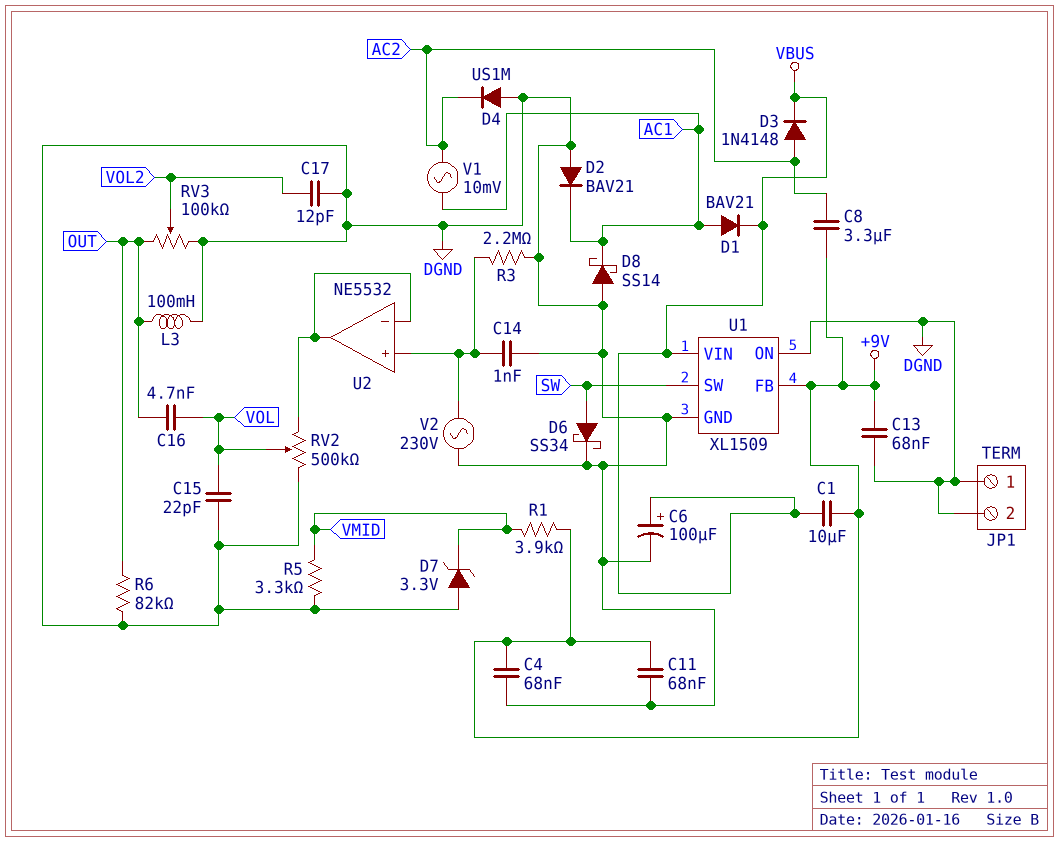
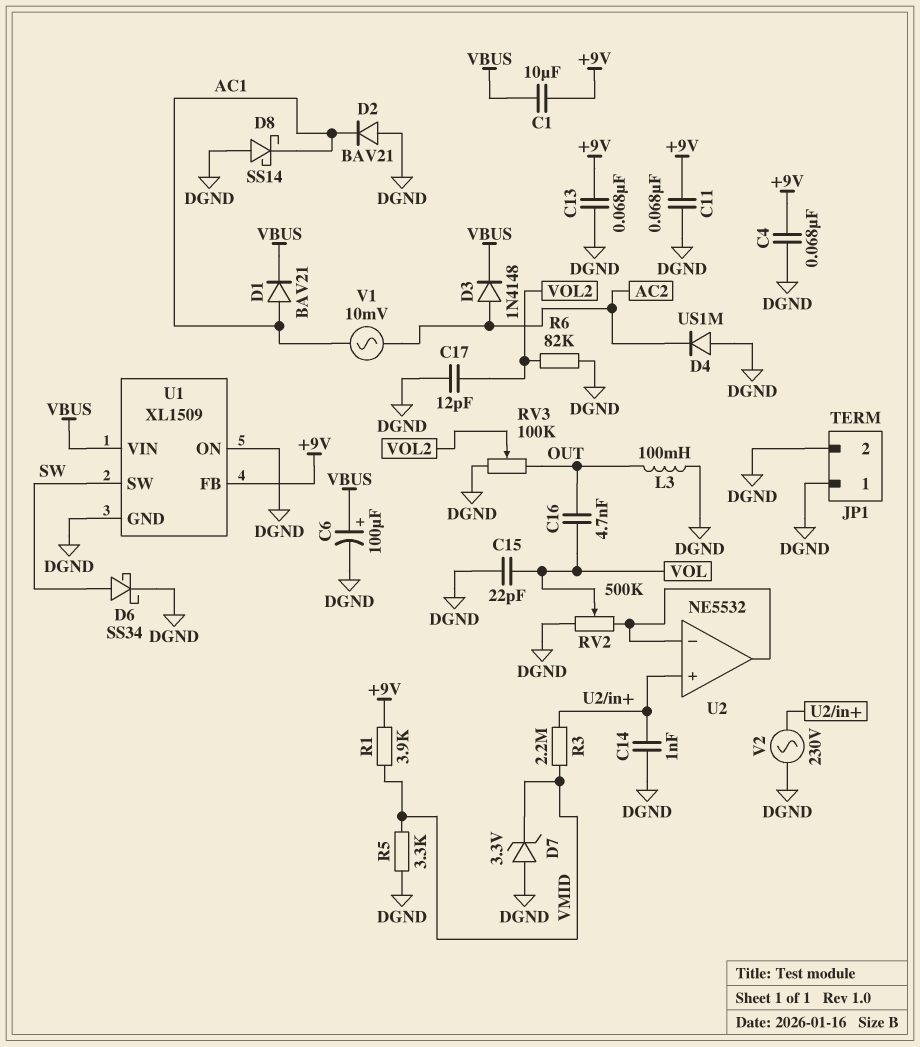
C8: 3.3uF (+9V, AC2) -> none
R3: 2.2M (DGND, U2/in+) -> 2.2M (U2/in+, VMID)
R6: 82k (DGND, OUT) -> 82k (DGND, VOL2)

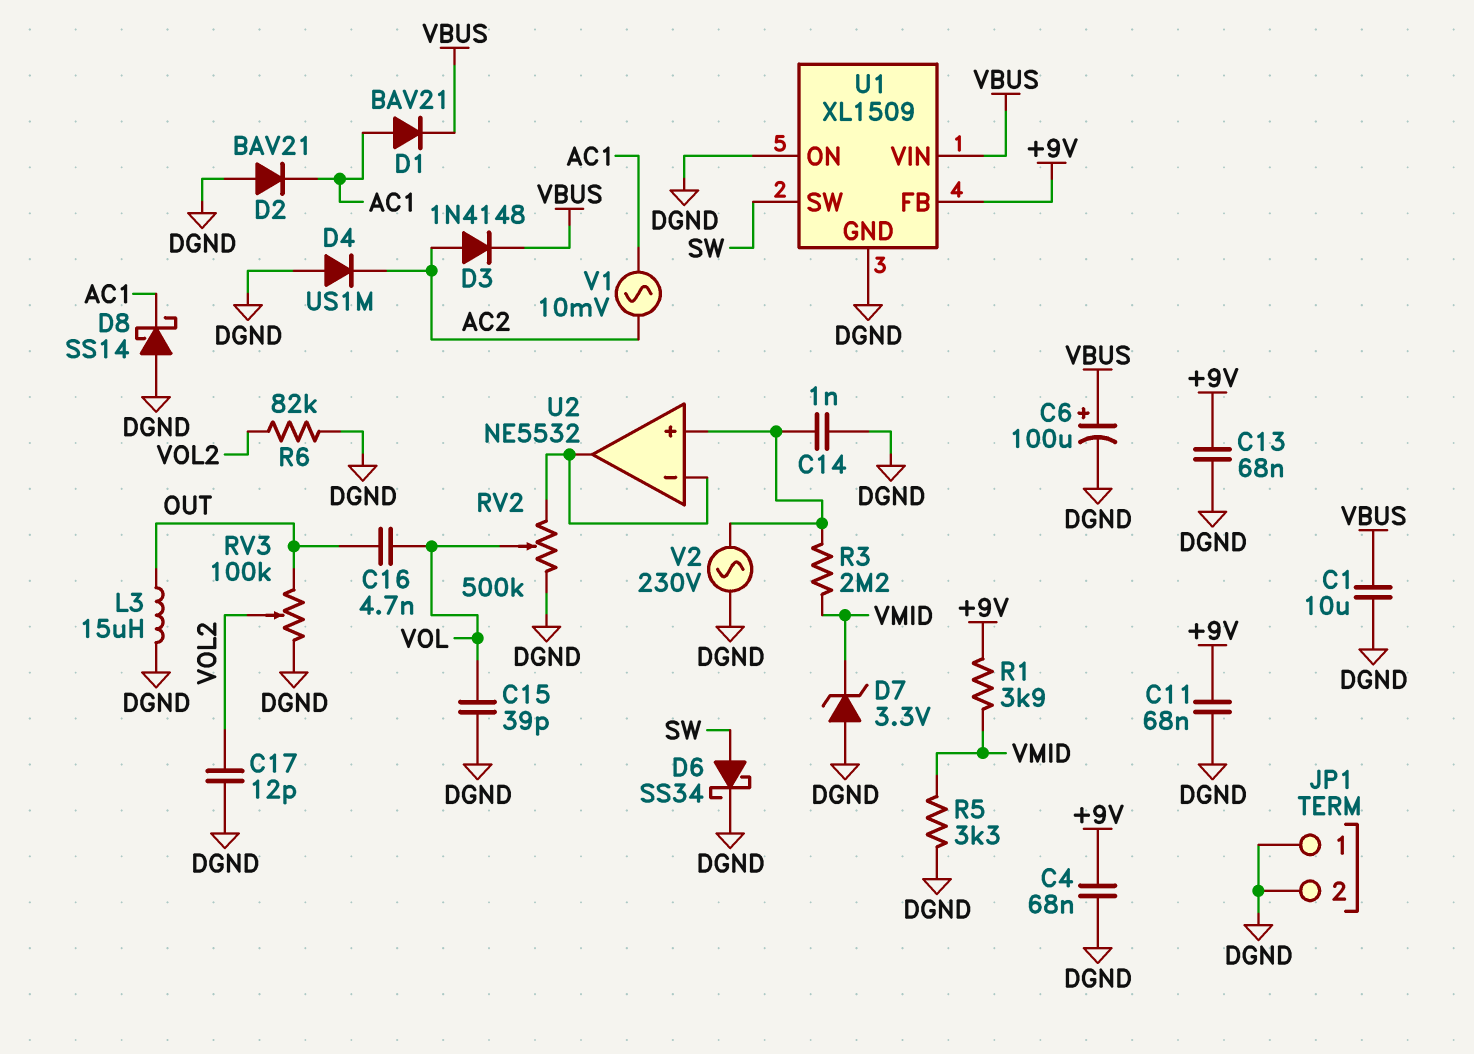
C1: 10uF (+9V, VBUS) -> 10uF (DGND, VBUS)
C15: 22pF (DGND, VOL) -> 39pF (DGND, VOL)
L3: 100mH (DGND, OUT) -> 15uH (DGND, OUT)

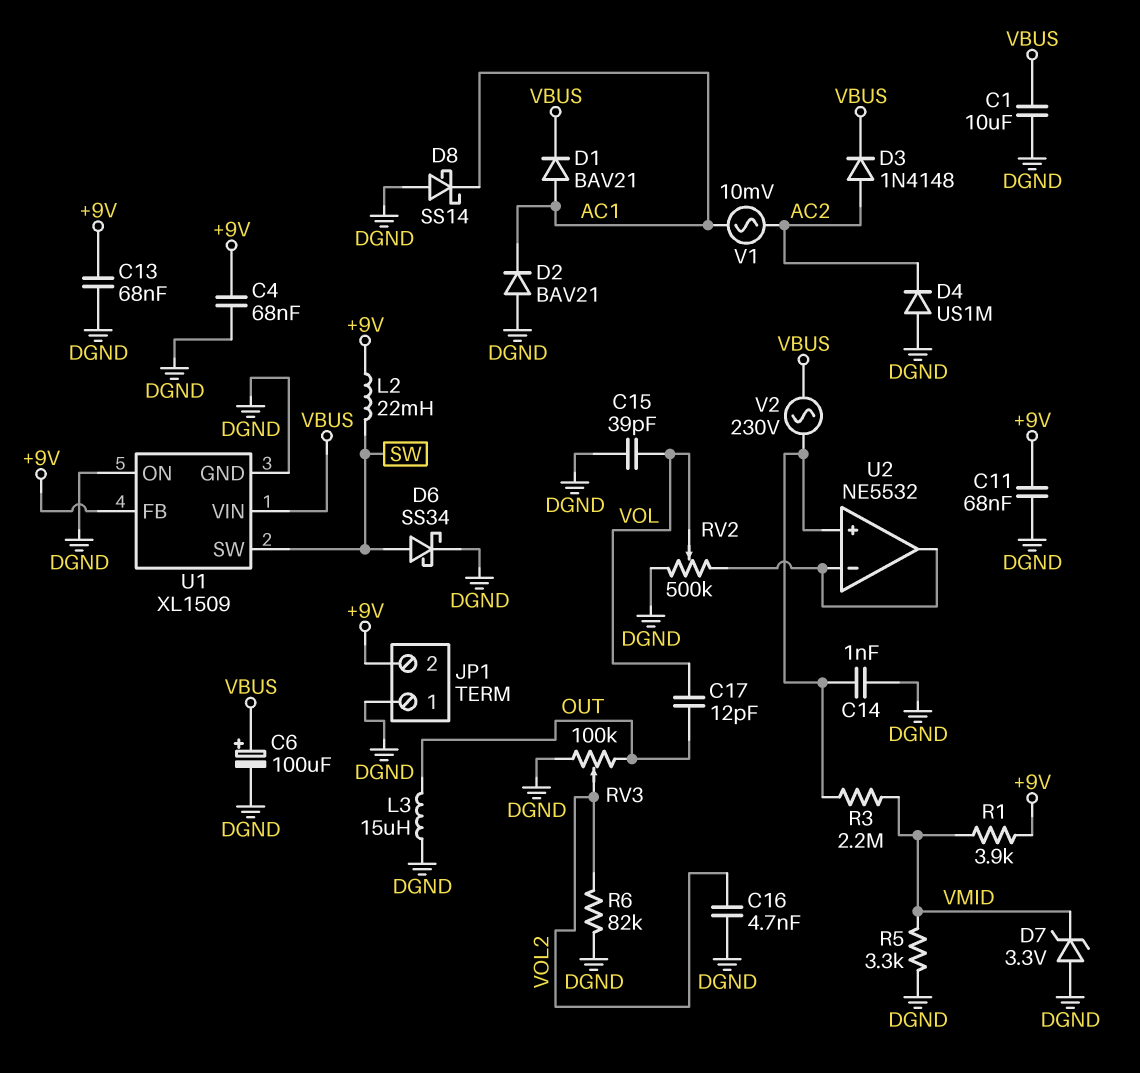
C16: 4.7nF (OUT, VOL) -> 4.7nF (DGND, VOL2)
C17: 12pF (DGND, VOL2) -> 12pF (OUT, VOL)
JP1 pin 2: DGND -> +9V
L2: none -> 22mH (+9V, SW)
V2: AC 230V (DGND, U2/in+) -> AC 230V (U2/in+, VBUS)

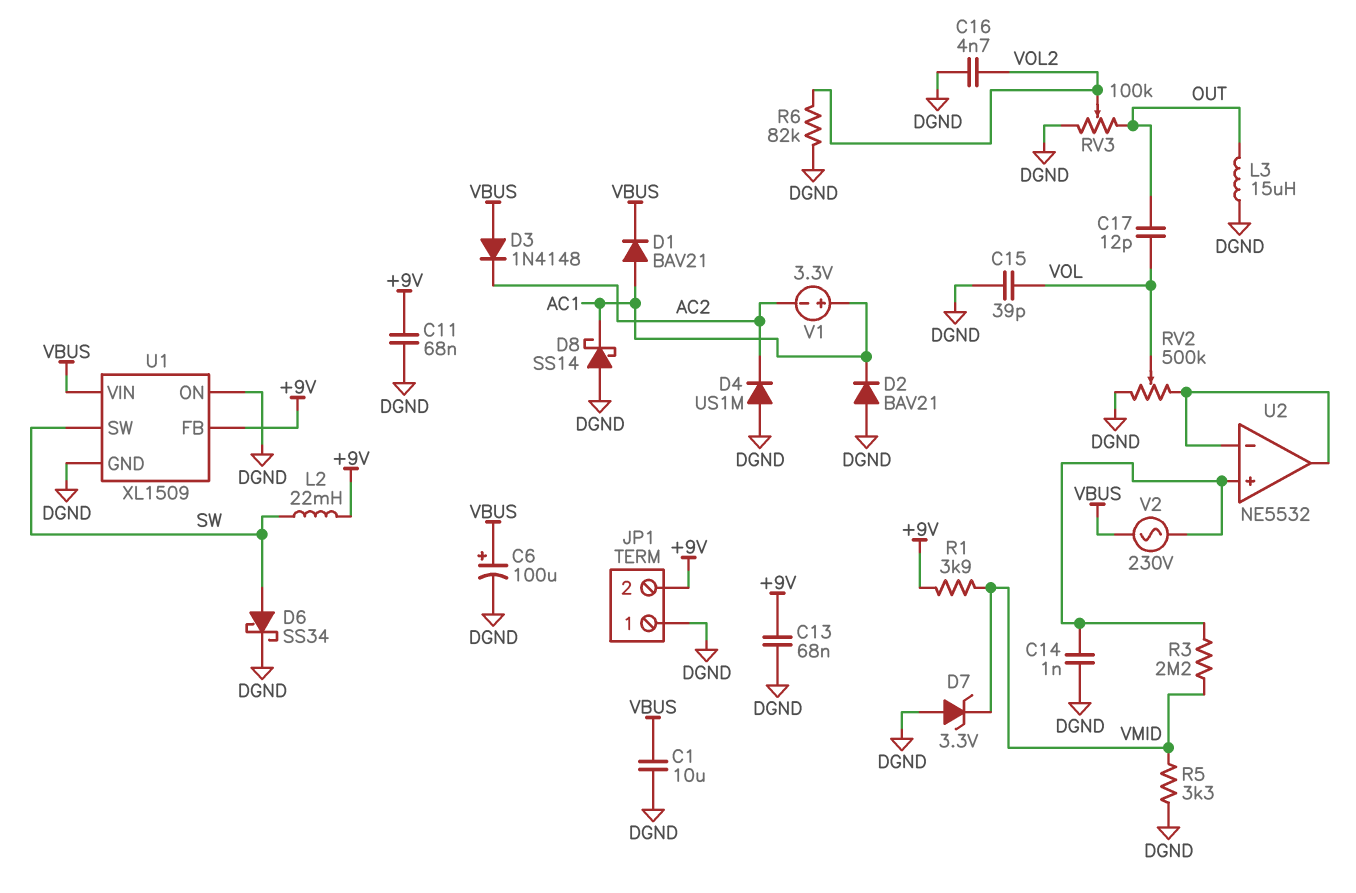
C4: 68nF (+9V, DGND) -> none
D3: diode 1N4148 (A AC2, K VBUS) -> diode 1N4148 (A VBUS, K AC2)
V1: AC 10mV (AC1, AC2) -> 3.3V (plus AC1, minus AC2)

